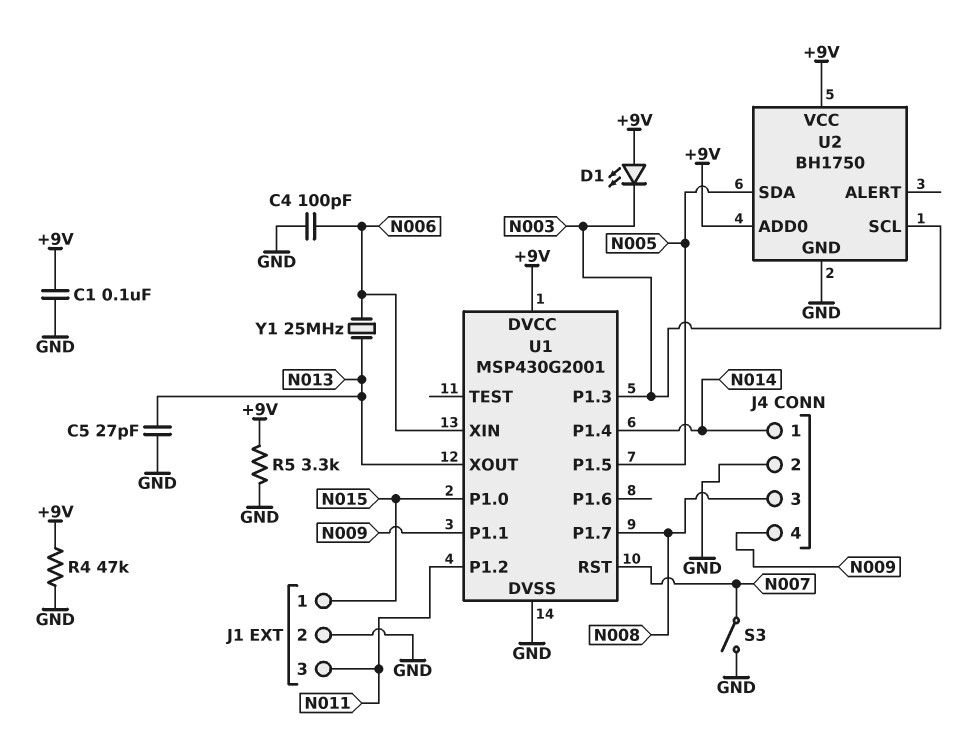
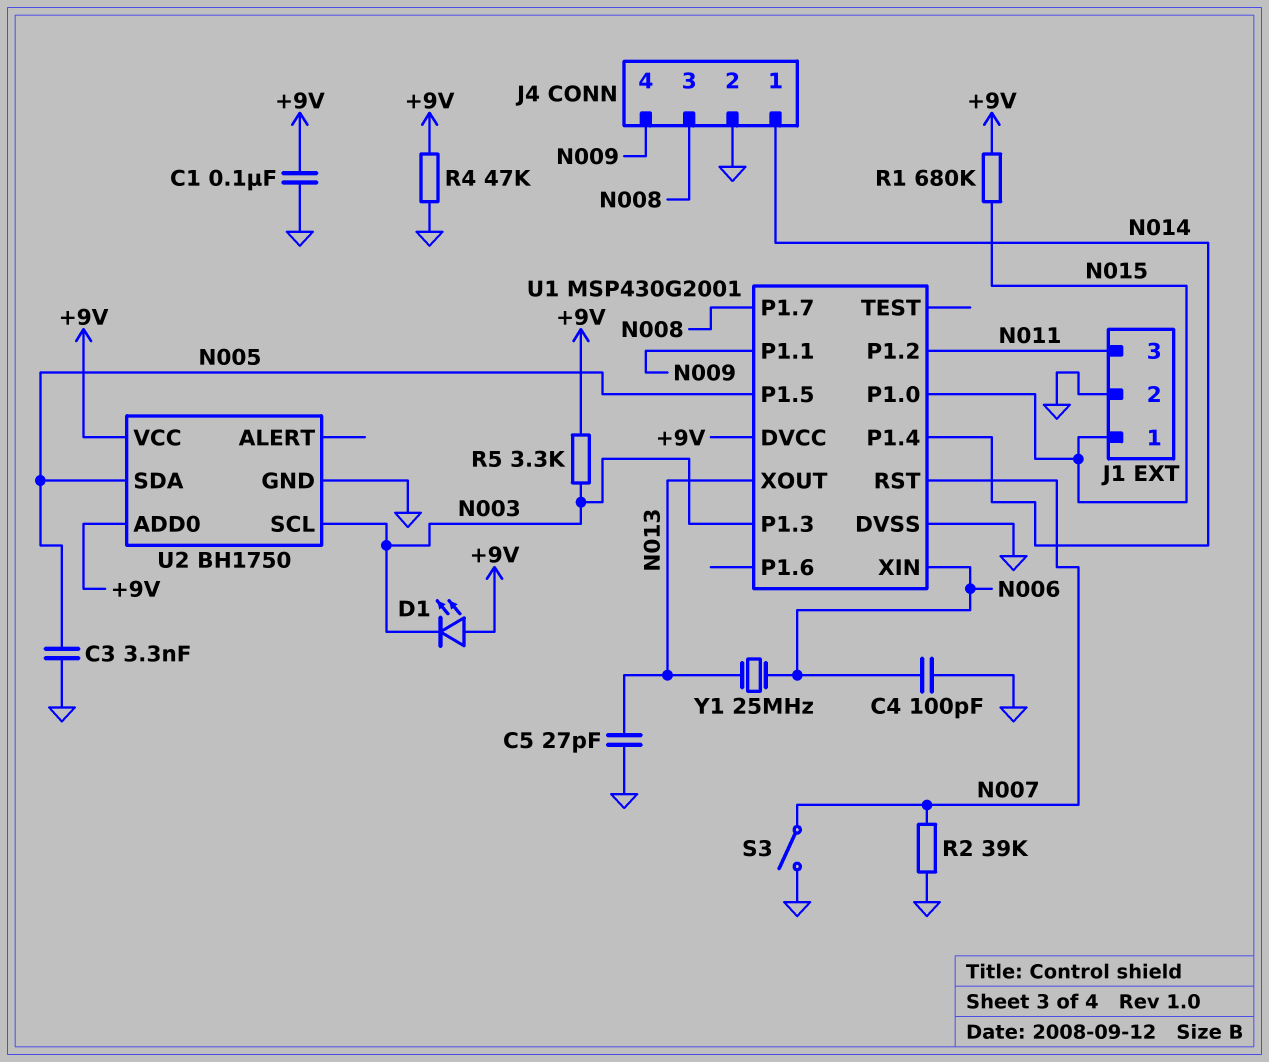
C3: none -> 3.3nF (GND, N005)
R1: none -> 680k (+9V, N015)
R2: none -> 39k (GND, N007)
R5: 3.3k (+9V, GND) -> 3.3k (+9V, N003)

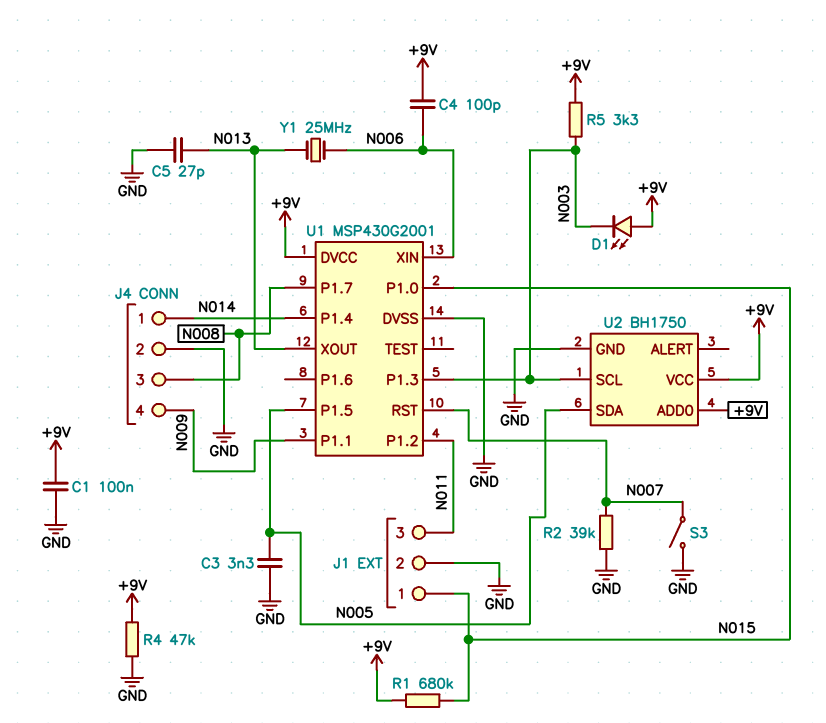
C4: 100pF (GND, N006) -> 100pF (+9V, N006)

